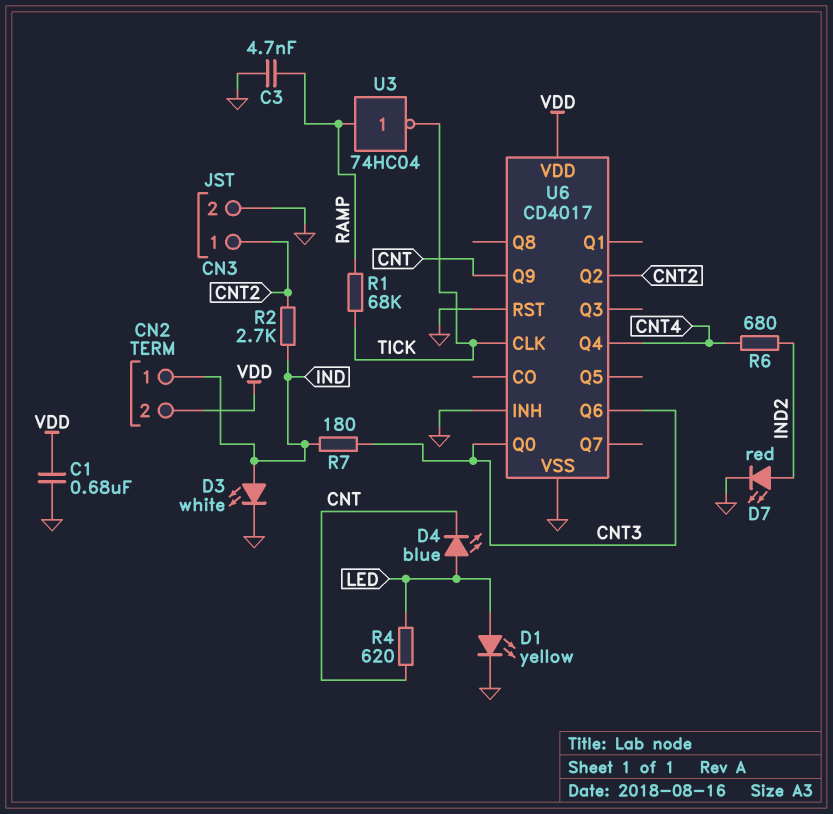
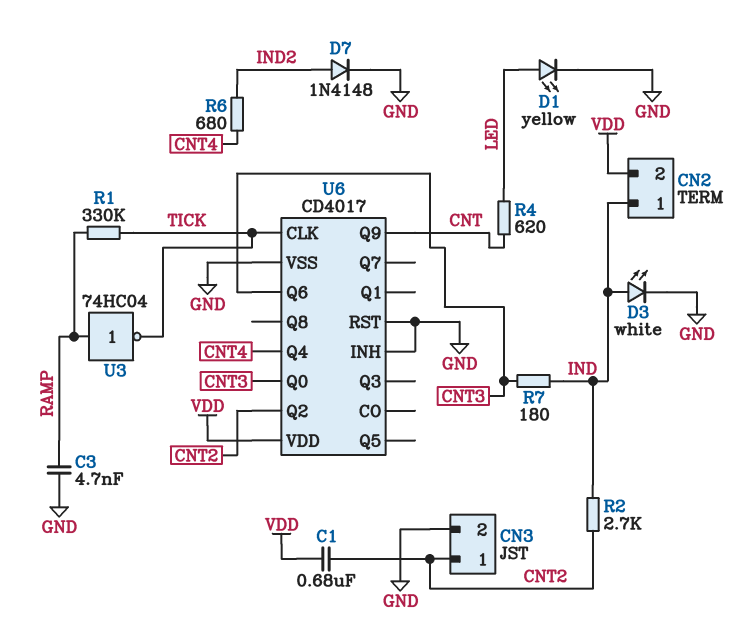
C1: 680nF (GND, VDD) -> 680nF (CNT2, VDD)
D4: LED blue (A LED, K CNT) -> none
D7: LED red (A IND2, K GND) -> diode 1N4148 (A IND2, K GND)
R1: 68k (RAMP, TICK) -> 330k (RAMP, TICK)

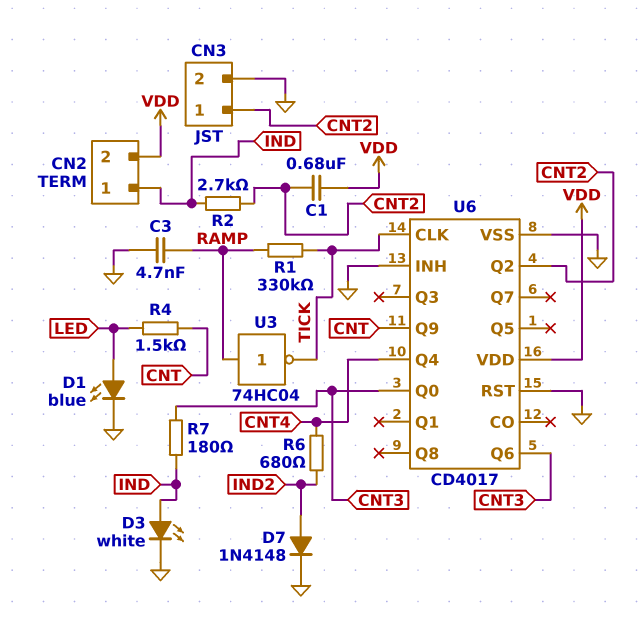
D1: LED yellow (A LED, K GND) -> LED blue (A LED, K GND)
R4: 620 (CNT, LED) -> 1.5k (CNT, LED)

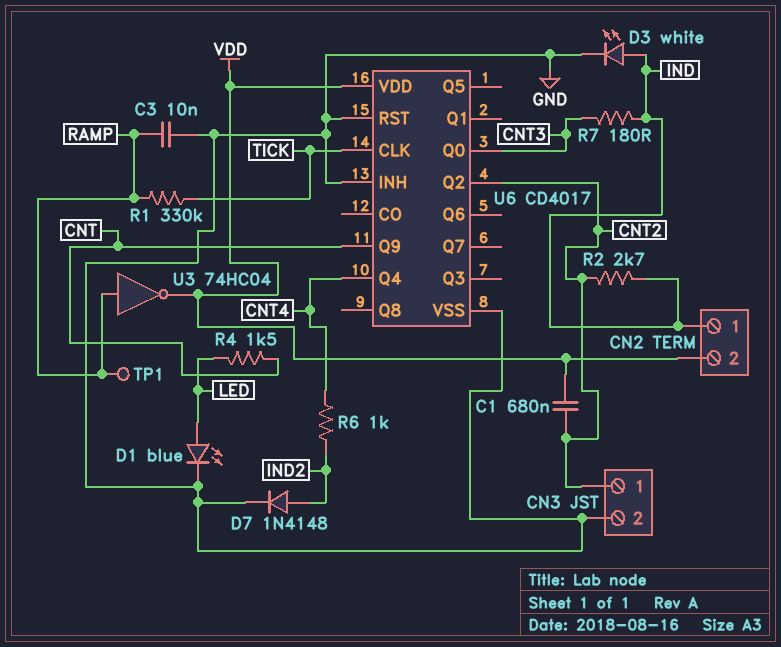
C3: 4.7nF (GND, RAMP) -> 10nF (GND, RAMP)
R6: 680 (CNT4, IND2) -> 1k (CNT4, IND2)
TP1: none -> test point (RAMP)
U3: NOT 74HC04 (in RAMP, out TICK) -> NOT 74HC04 (in RAMP, out VDD)
U6 pin Q6: CNT3 -> none

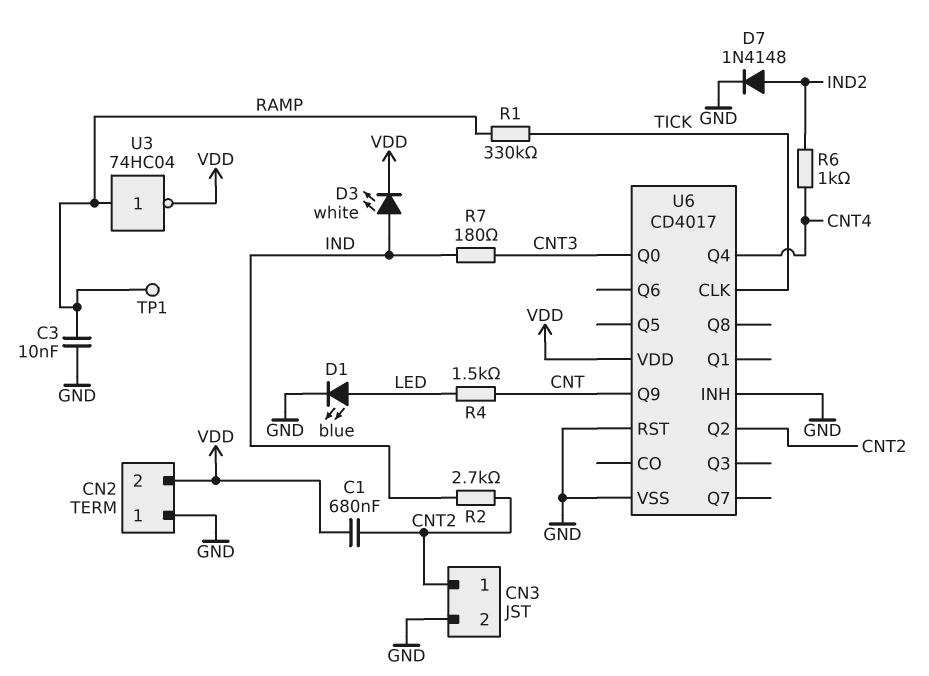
CN2 pin 1: IND -> GND
D3: LED white (A IND, K GND) -> LED white (A IND, K VDD)

